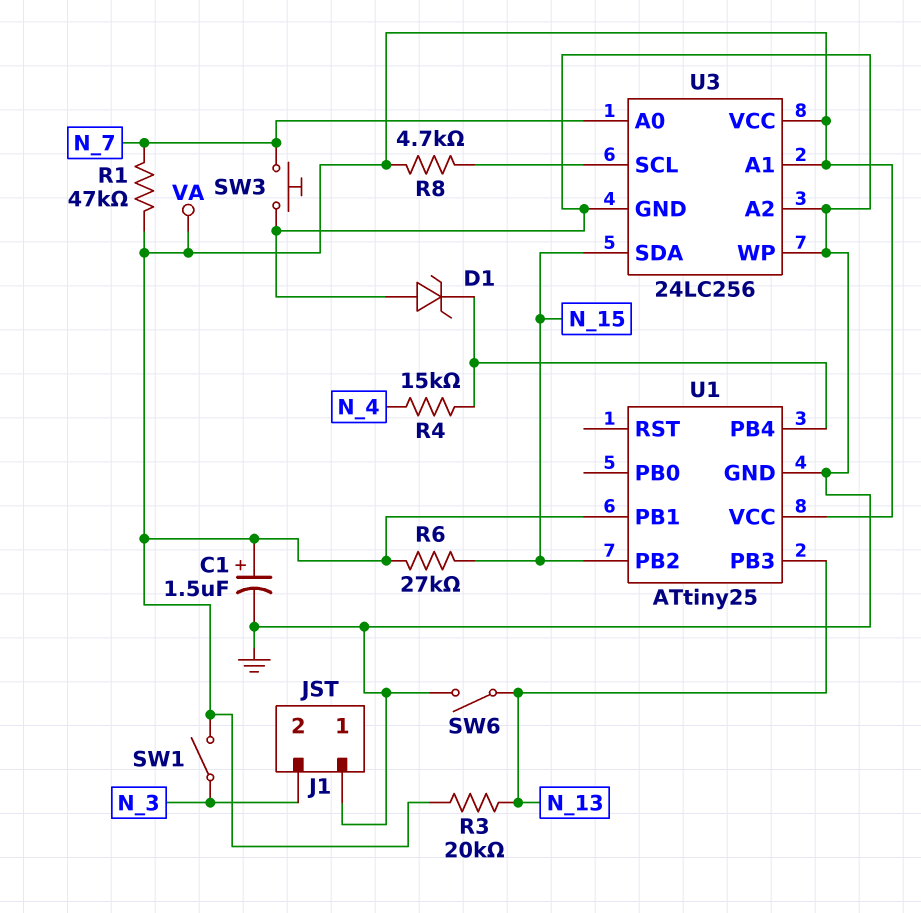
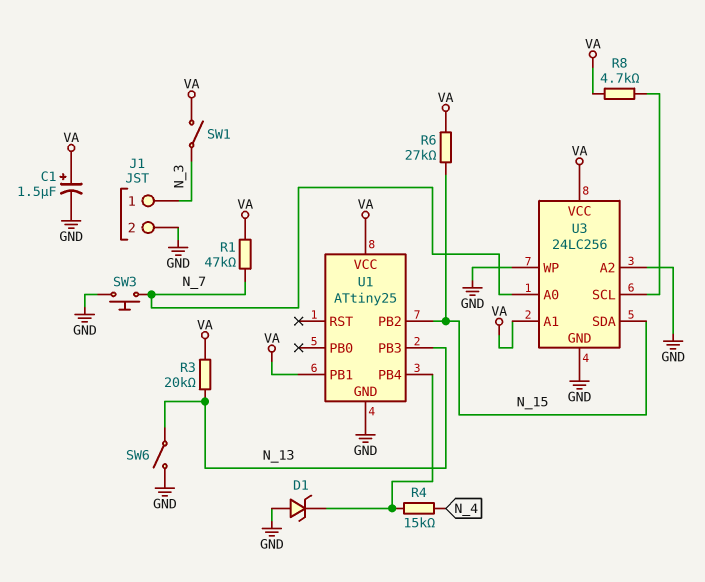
J1 pin 1: GND -> N_3
J1 pin 2: N_3 -> GND

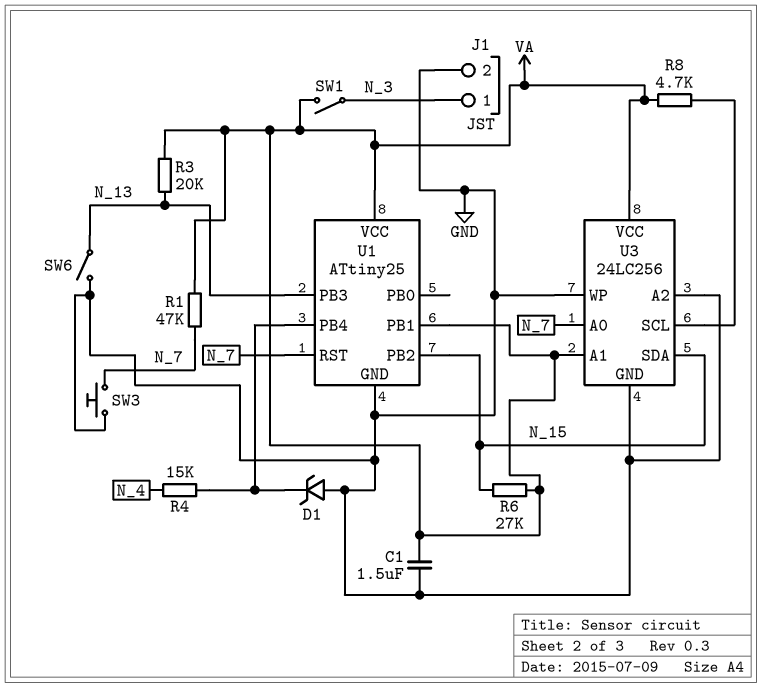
C1: 1.5uF (plus VA, minus GND) -> 1.5uF (GND, VA)
U1 pin RST: none -> N_7

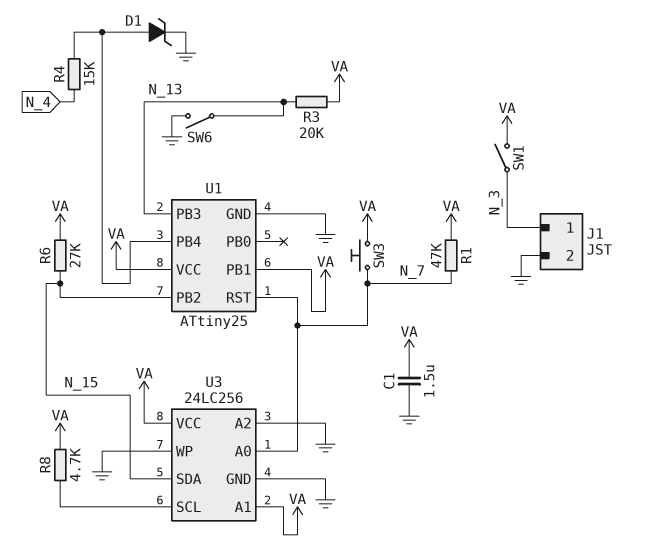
D1: zener (A GND, K U1/PB4) -> zener (A U1/PB4, K GND)
SW3: button (GND, N_7) -> button (N_7, VA)

